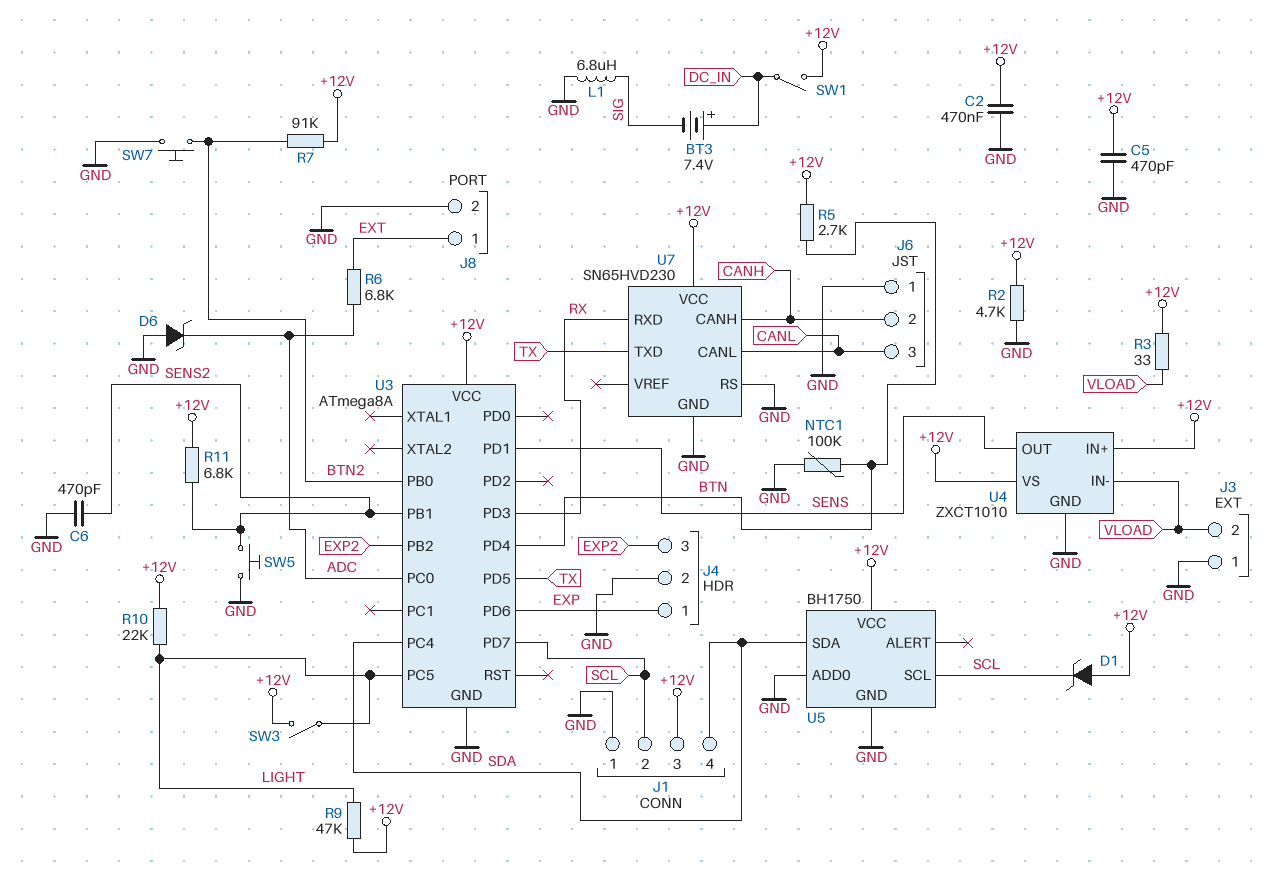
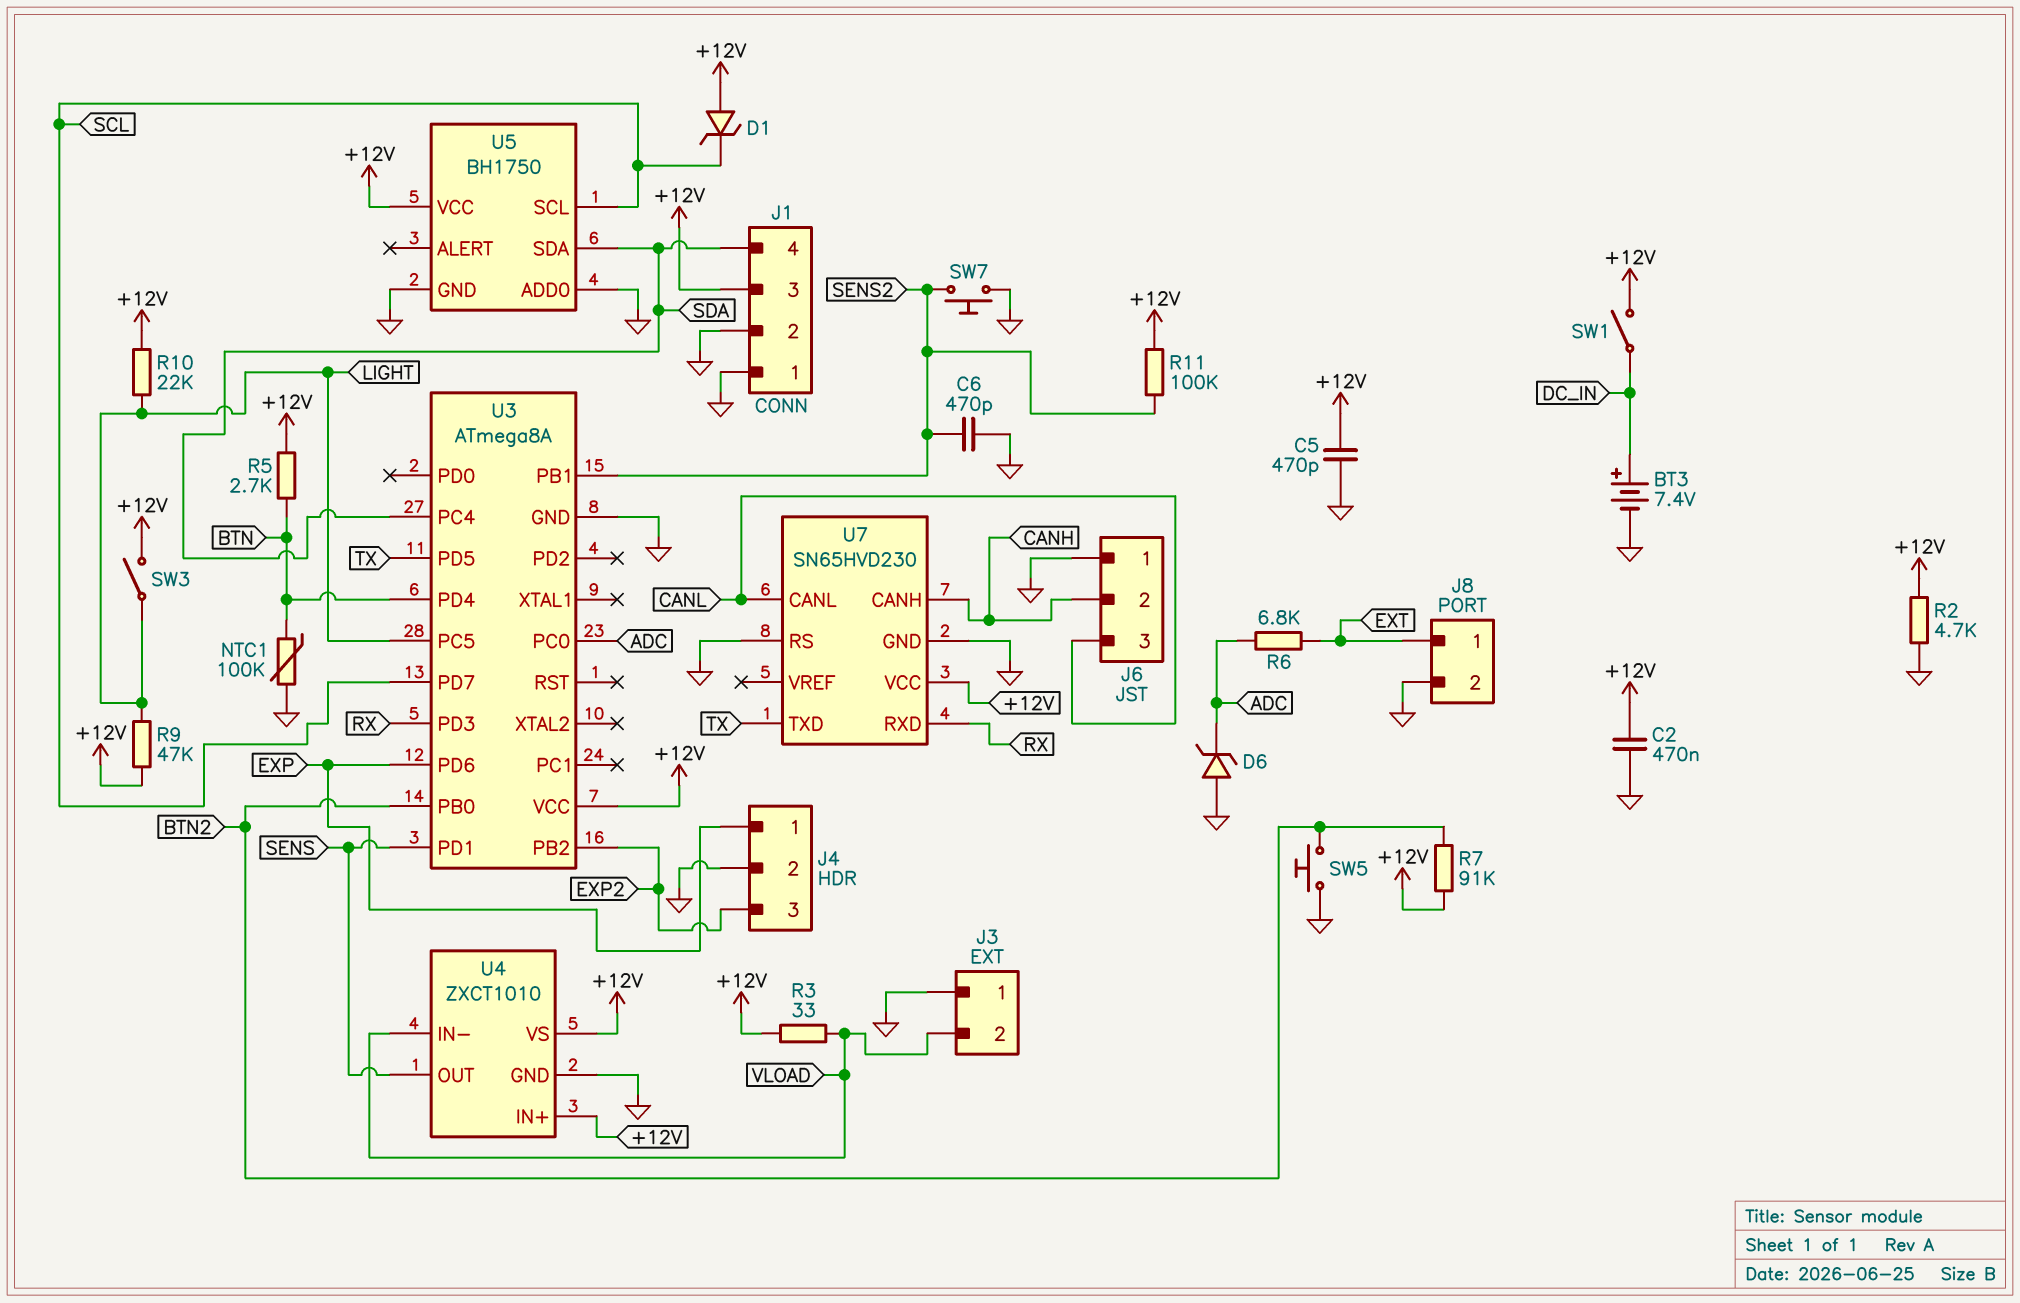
BT3: 7.4V (plus DC_IN, minus SIG) -> 7.4V (plus DC_IN, minus GND)
J1 pin 2: SCL -> GND
L1: 6.8uH (GND, SIG) -> none
R11: 6.8k (+12V, SENS2) -> 100k (+12V, SENS2)
SW5: button (GND, SENS2) -> button (BTN2, GND)
SW7: button (BTN2, GND) -> button (GND, SENS2)

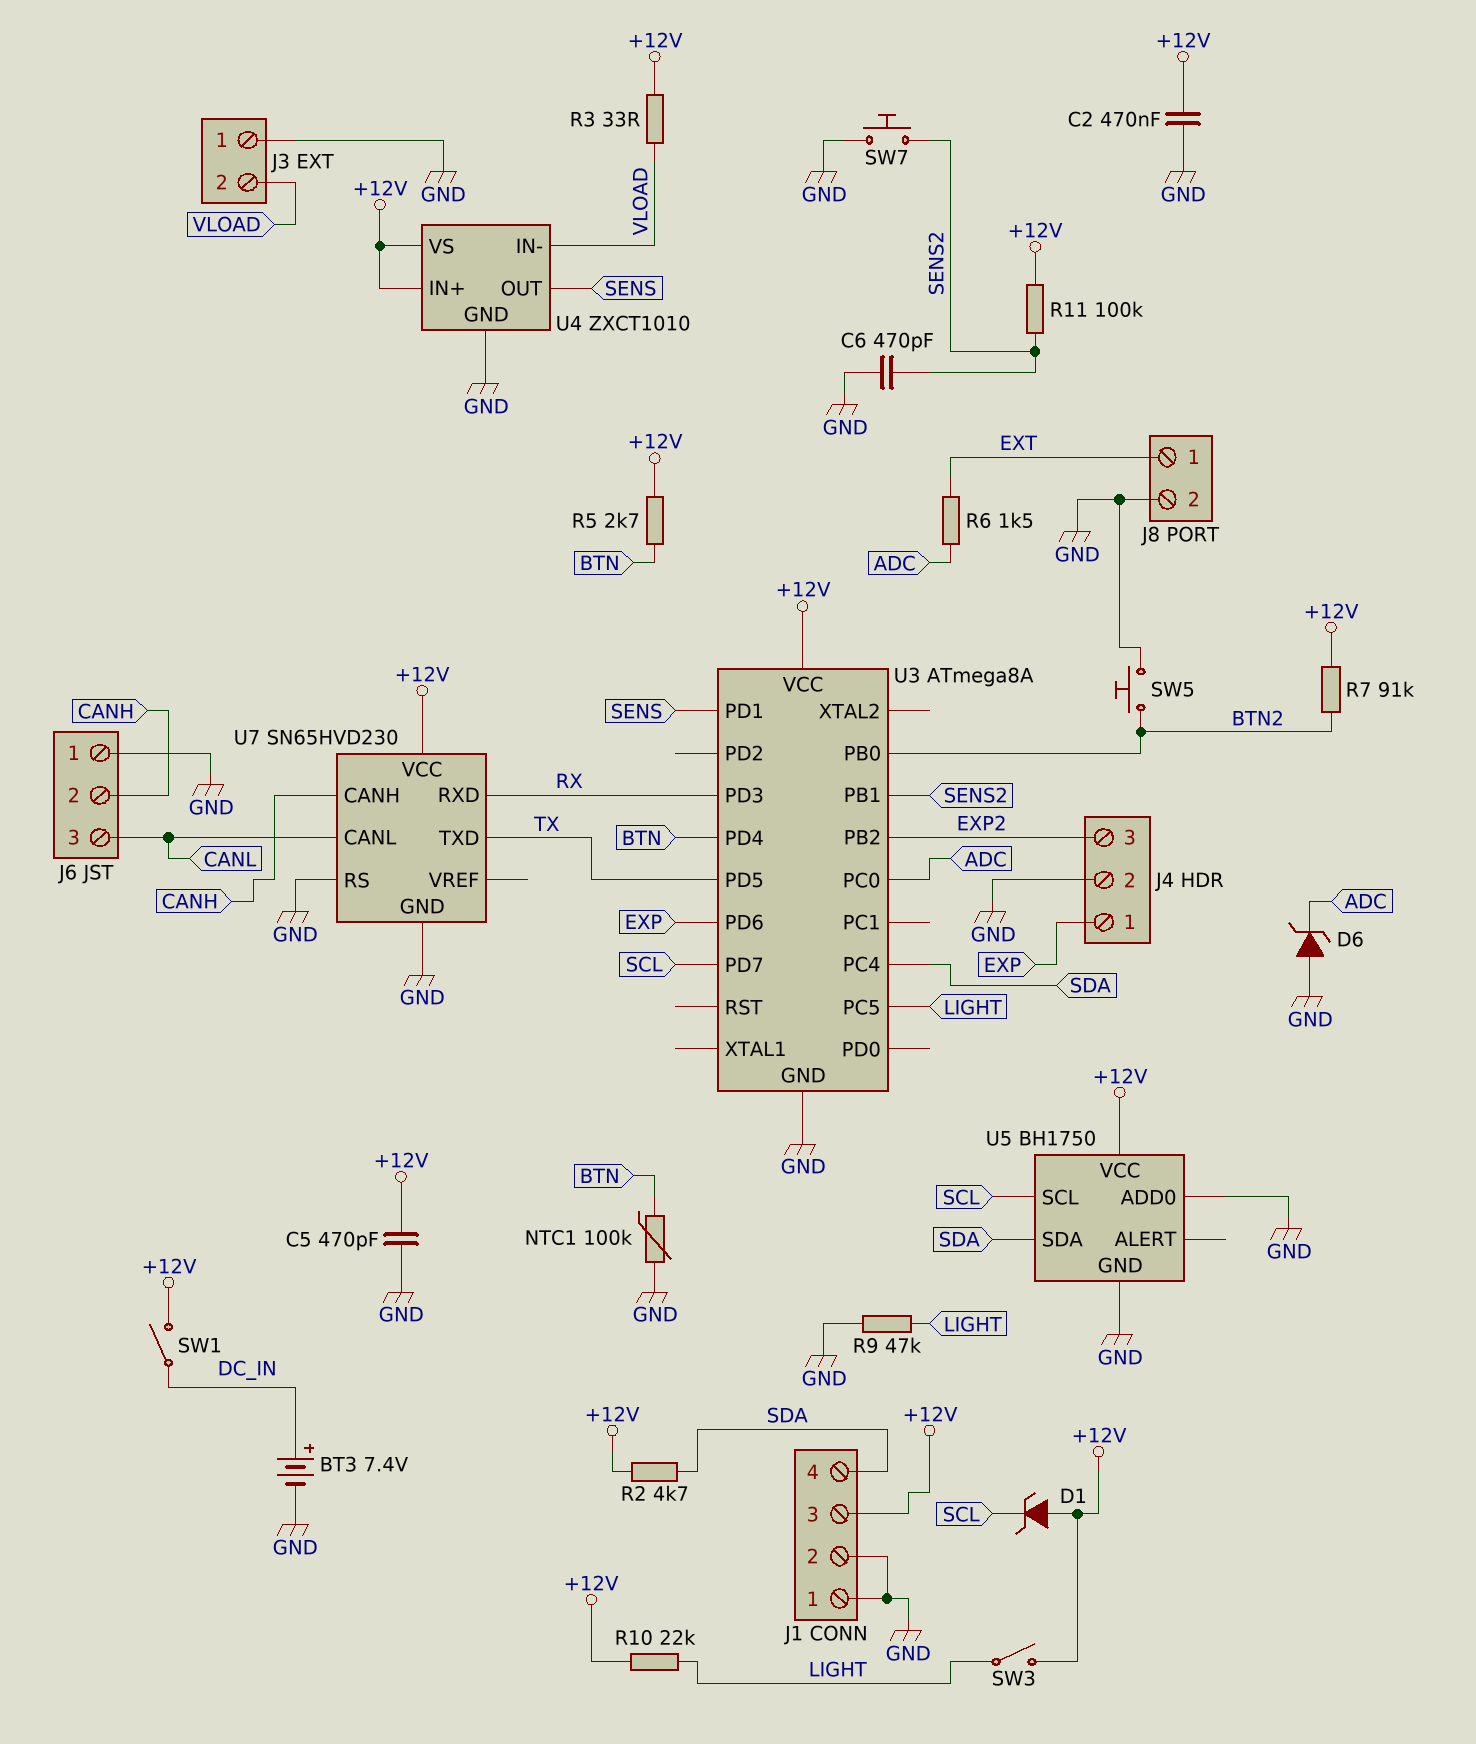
R2: 4.7k (+12V, GND) -> 4.7k (+12V, SDA)
R6: 6.8k (ADC, EXT) -> 1.5k (ADC, EXT)
R9: 47k (+12V, LIGHT) -> 47k (GND, LIGHT)

